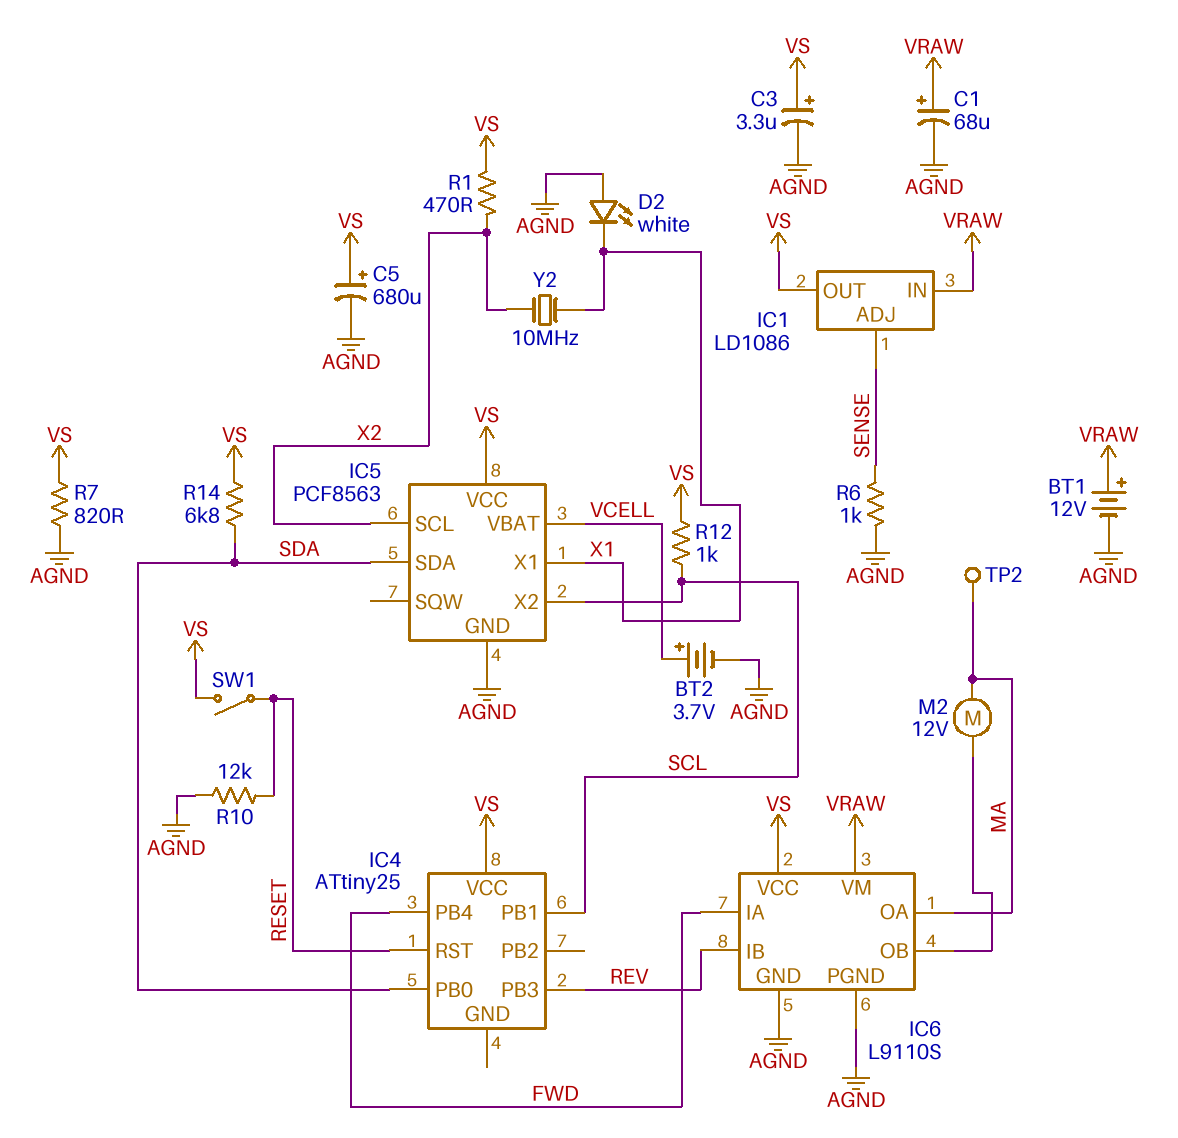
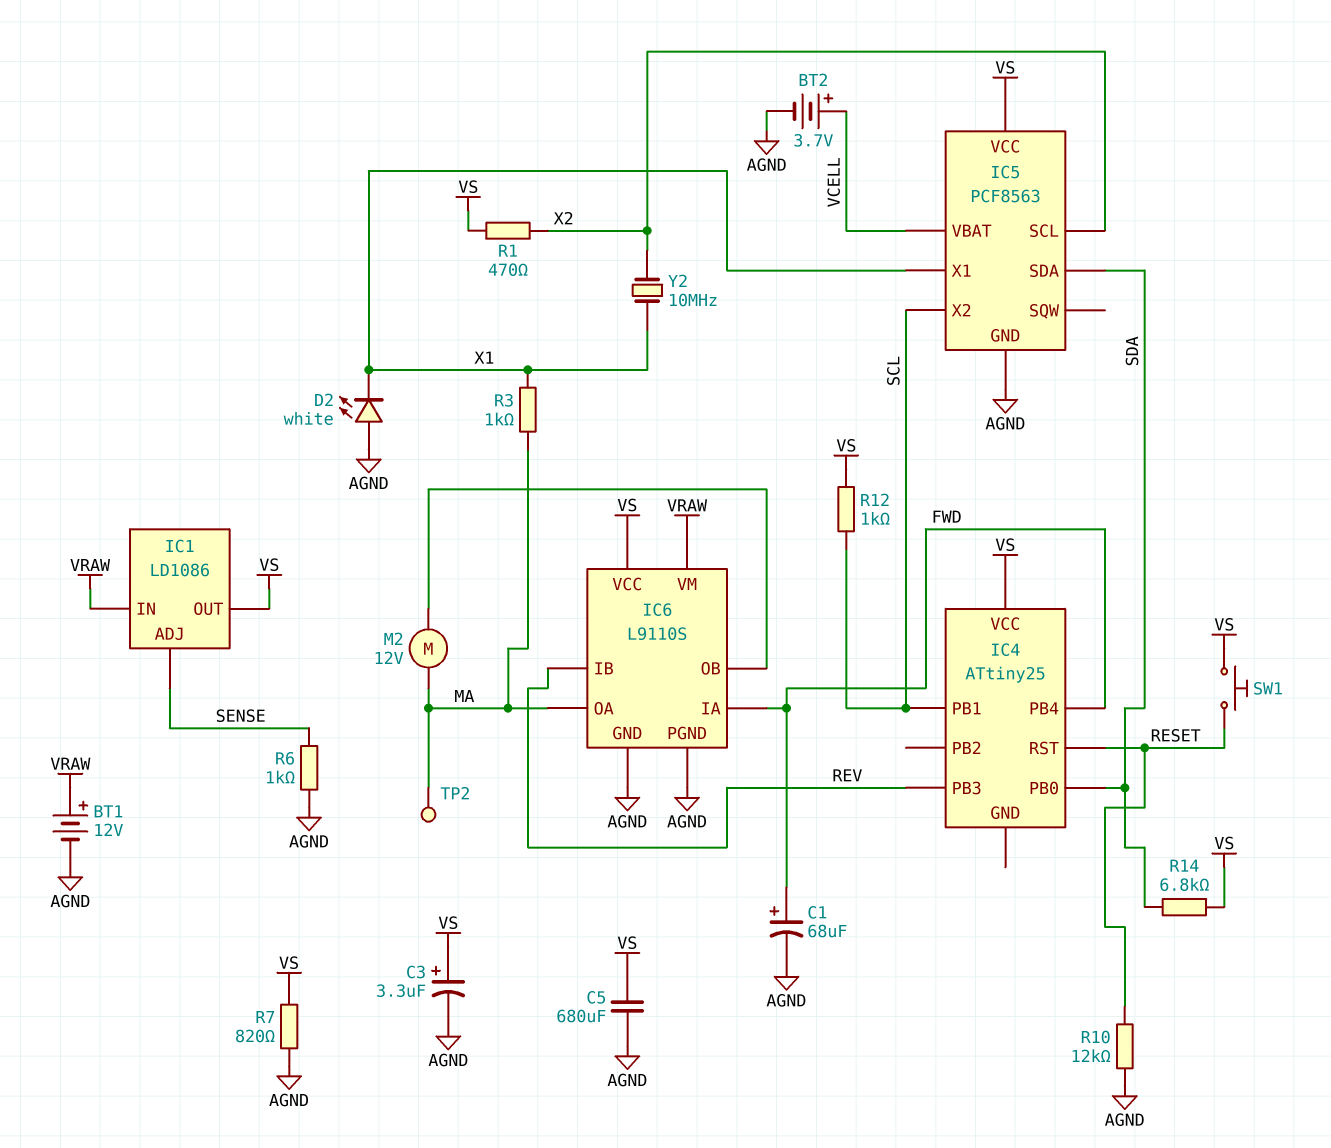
C1: 68uF (plus VRAW, minus AGND) -> 68uF (plus FWD, minus AGND)
C5: 680uF (plus VS, minus AGND) -> 680uF (AGND, VS)
R3: none -> 1k (MA, X1)
SW1: switch (RESET, VS) -> button (RESET, VS)

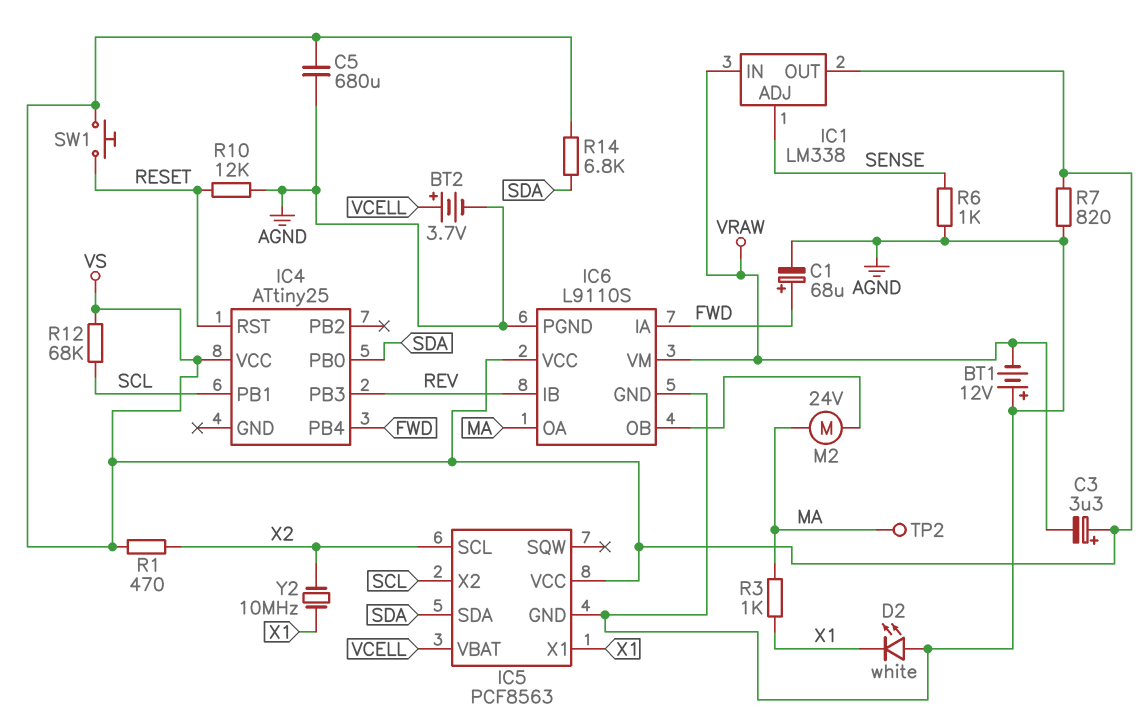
BT1: 12V (plus VRAW, minus AGND) -> 12V (plus AGND, minus VRAW)
C3: 3.3uF (plus VS, minus AGND) -> 3.3uF (plus VS, minus VRAW)
IC1: LD1086 -> LM338
M2: motor 12V (IC6/OB, MA) -> motor 24V (IC6/OB, MA)
R12: 1k (SCL, VS) -> 68k (SCL, VS)

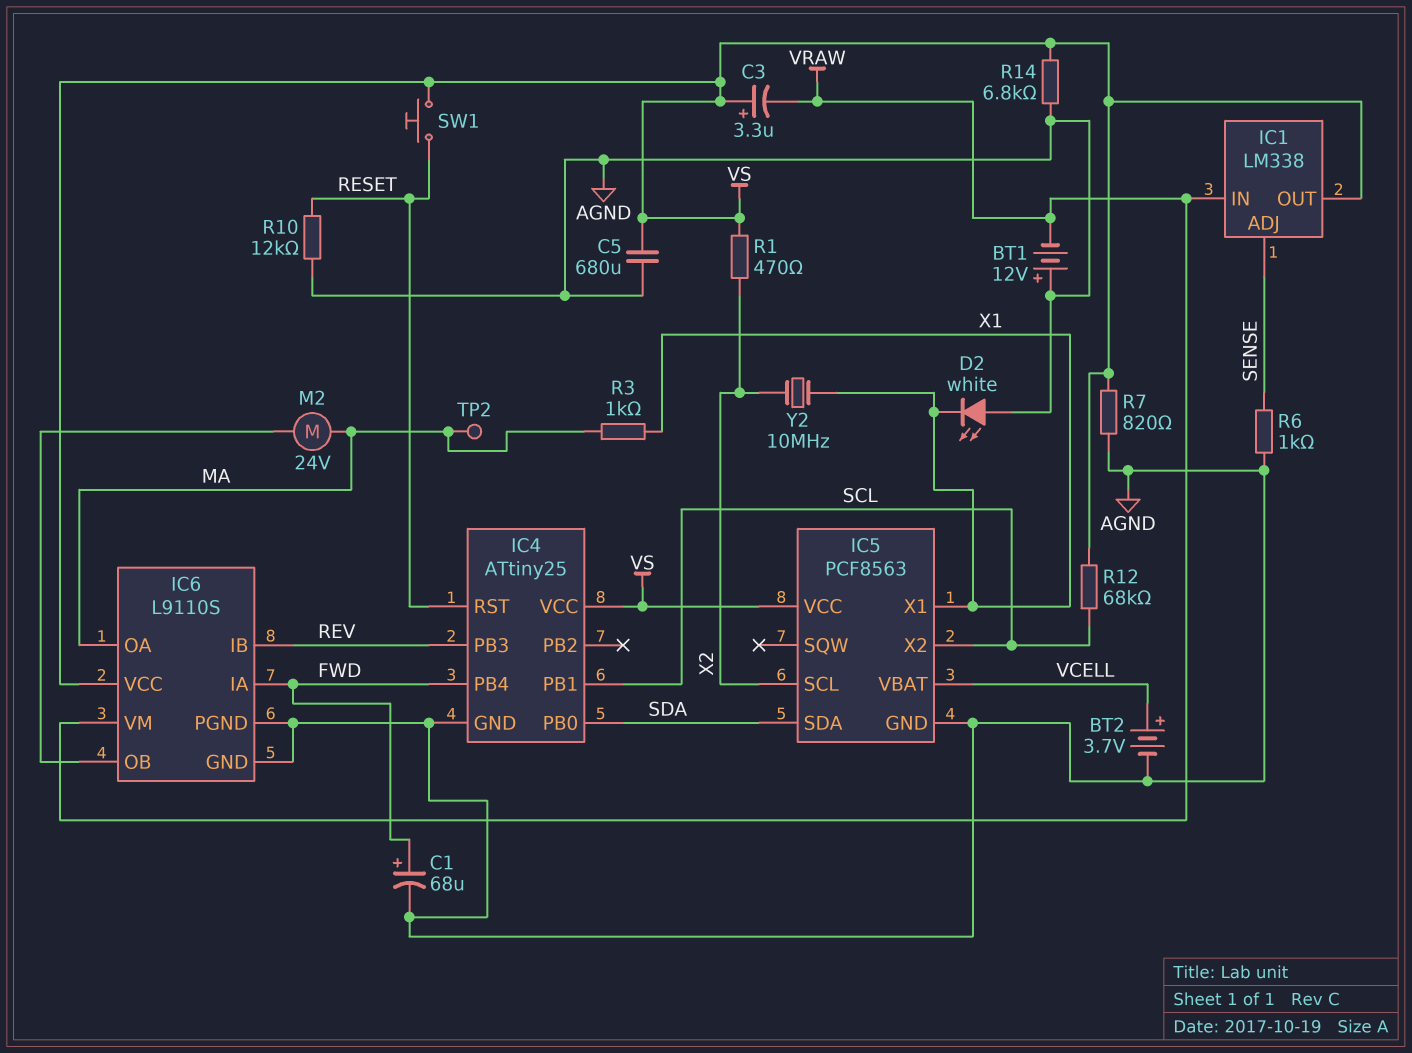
IC4 pin GND: none -> AGND
R14: 6.8k (SDA, VS) -> 6.8k (AGND, VS)

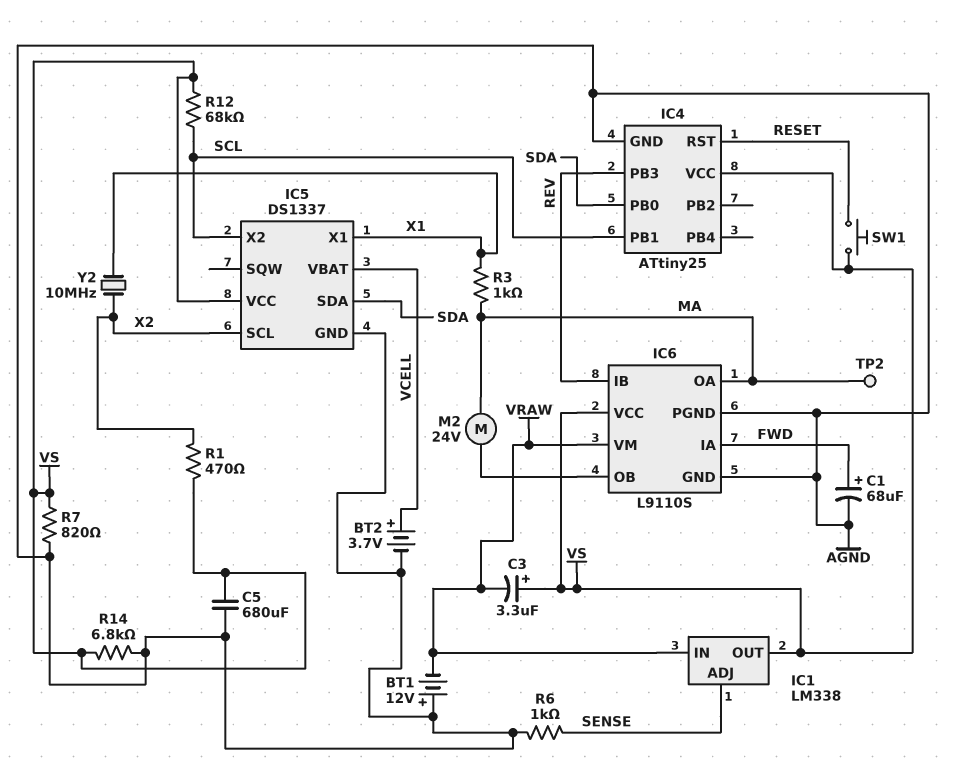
D2: LED white (A AGND, K X1) -> none
IC4 pin PB4: FWD -> none
IC5: PCF8563 -> DS1337
R10: 12k (AGND, RESET) -> none

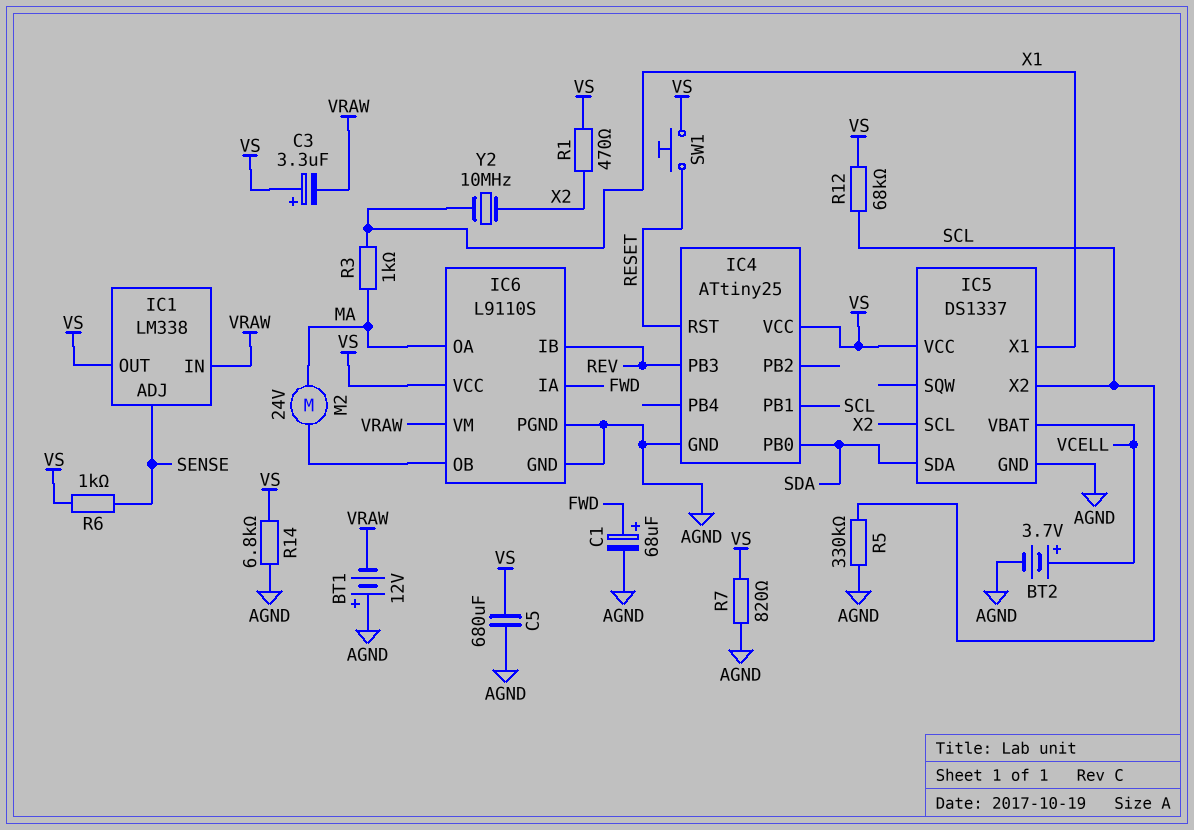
R5: none -> 330k (AGND, SCL)
R6: 1k (AGND, SENSE) -> 1k (SENSE, VS)
TP2: test point (MA) -> none

